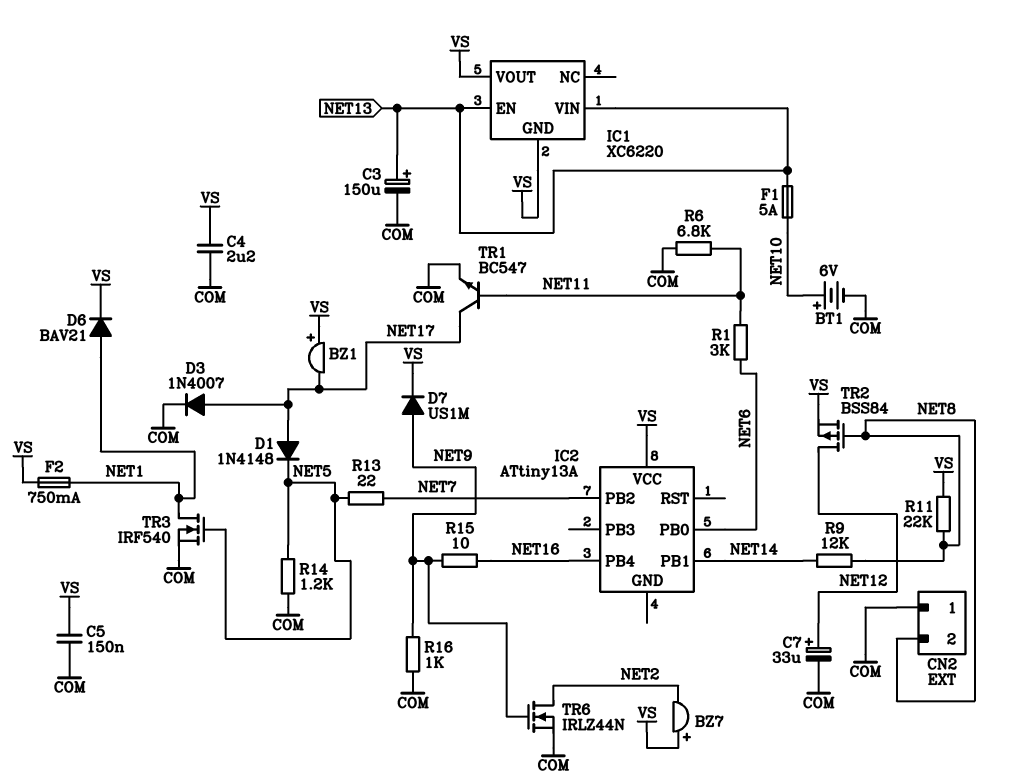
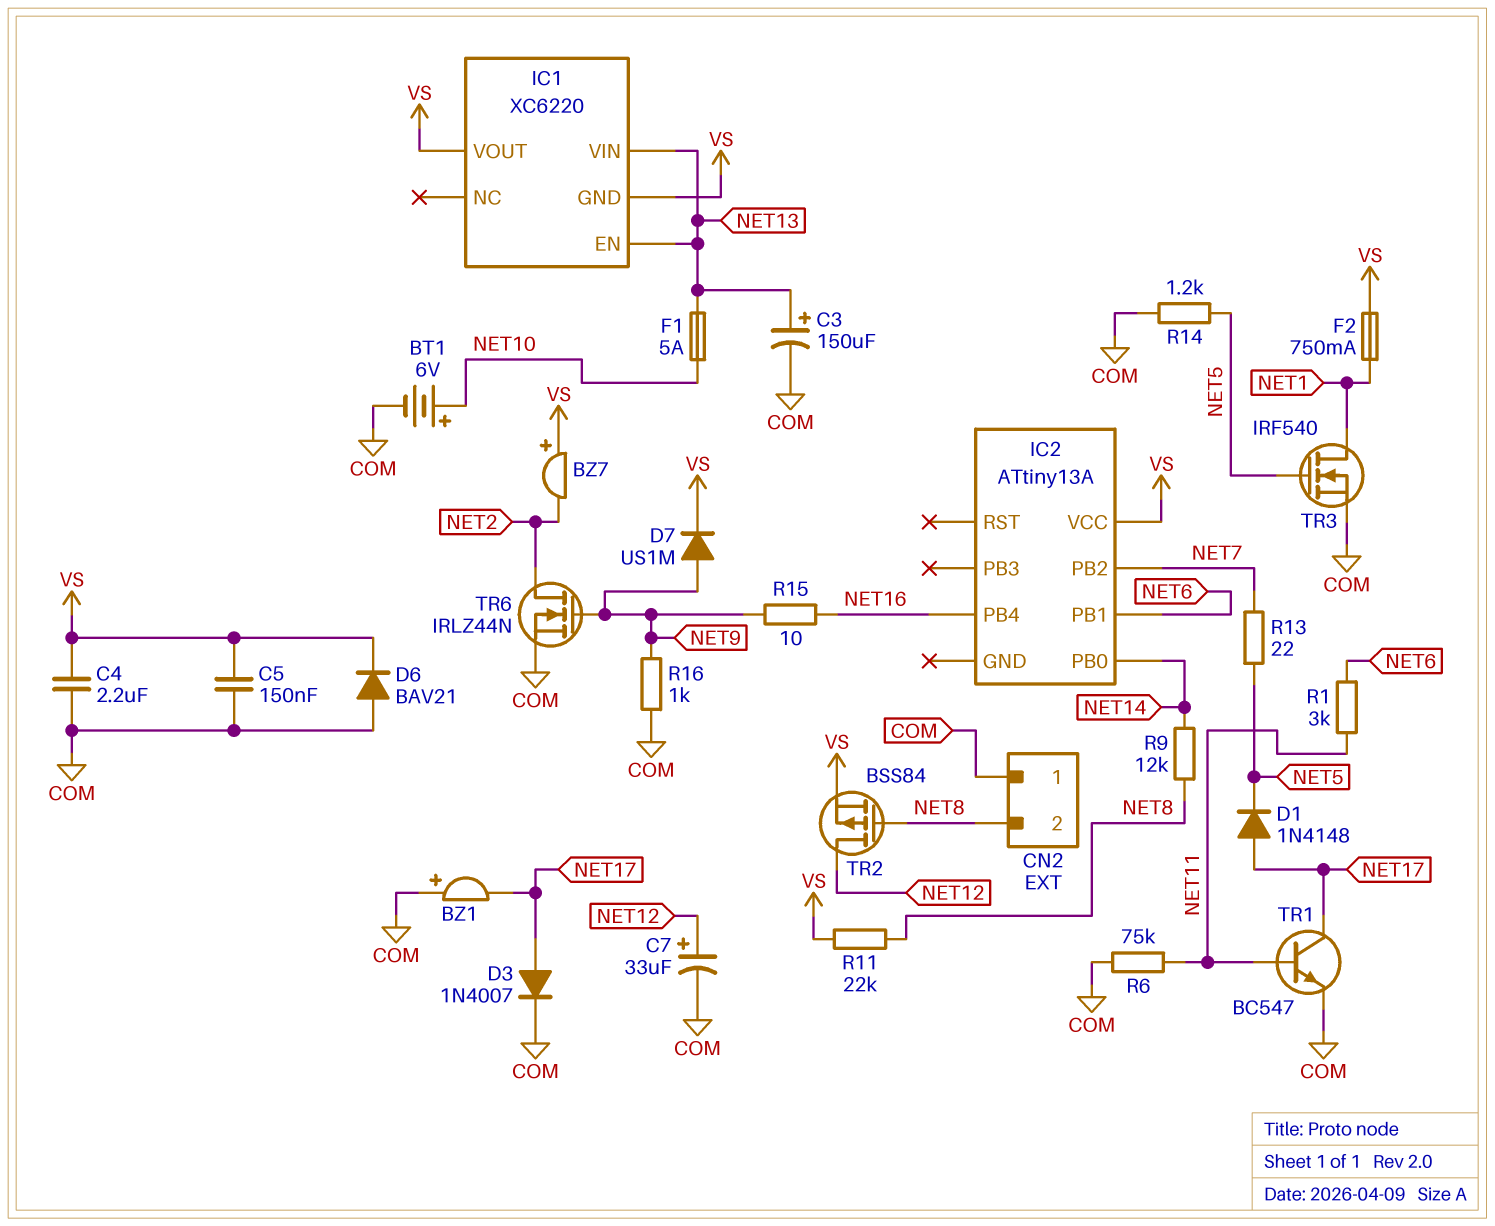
BZ1: buzzer (plus VS, minus NET17) -> buzzer (plus COM, minus NET17)
D6: diode BAV21 (A NET1, K VS) -> diode BAV21 (A COM, K VS)
IC2 pin PB0: NET6 -> NET14
IC2 pin PB1: NET14 -> NET6
R6: 6.8k (COM, NET11) -> 75k (COM, NET11)

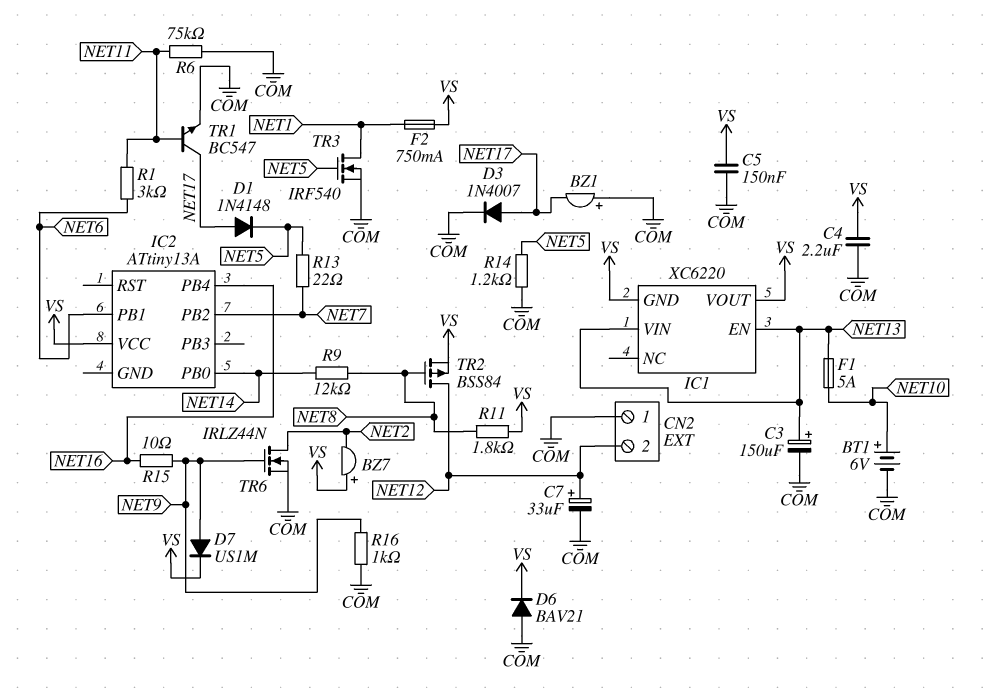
CN2 pin 2: NET8 -> NET12
R11: 22k (NET8, VS) -> 1.8k (NET8, VS)

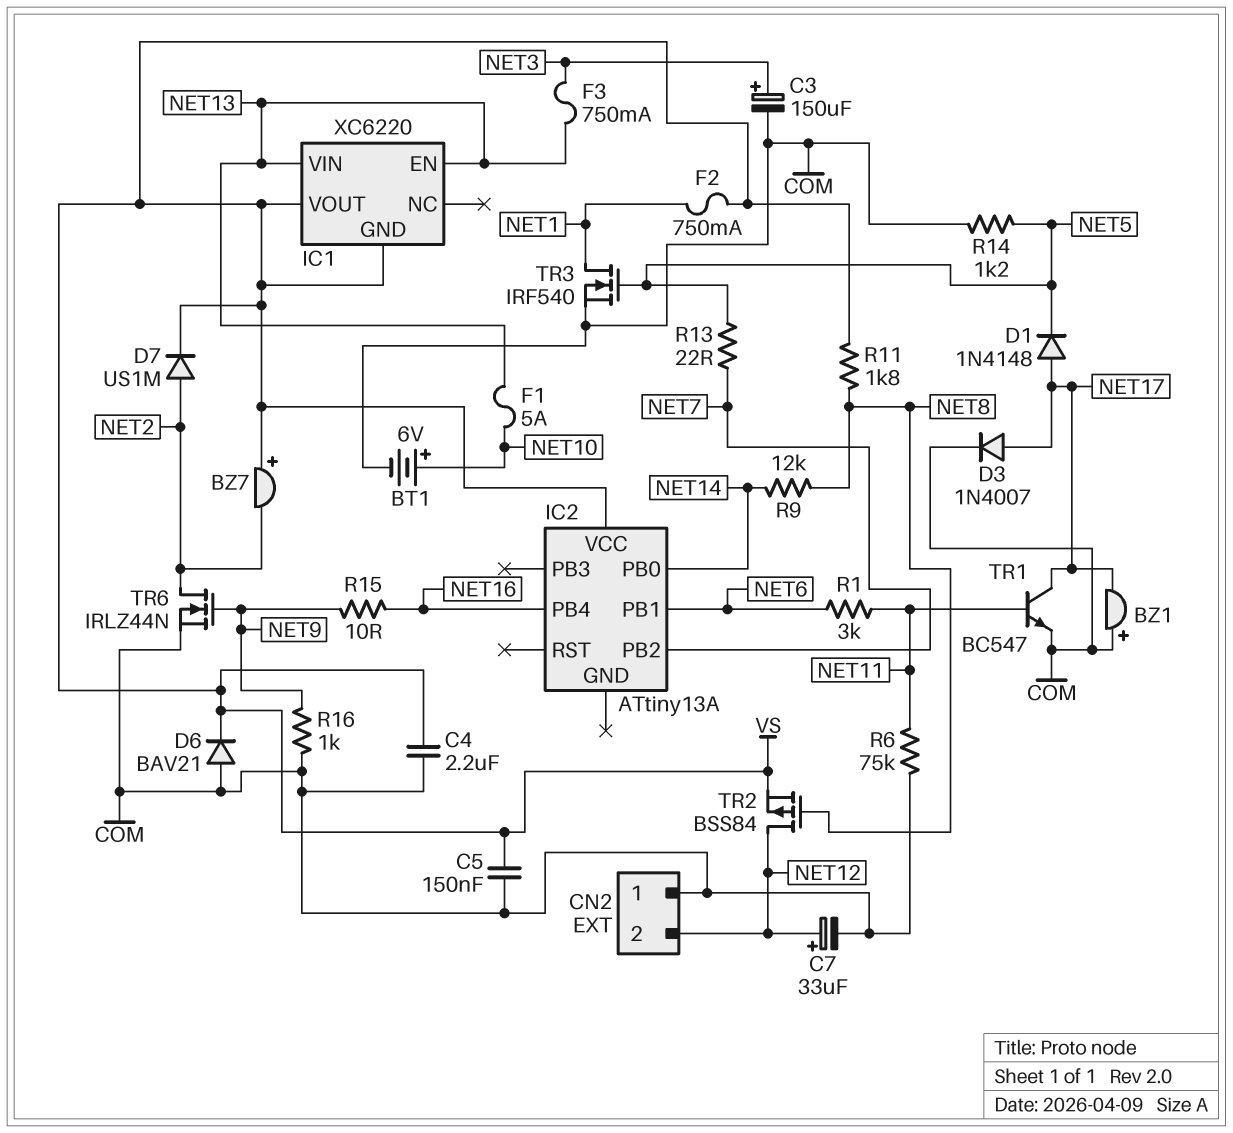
C3: 150uF (plus NET13, minus COM) -> 150uF (plus NET3, minus COM)
D7: diode US1M (A NET9, K VS) -> diode US1M (A NET2, K VS)
F3: none -> 750mA (NET3, NET13)

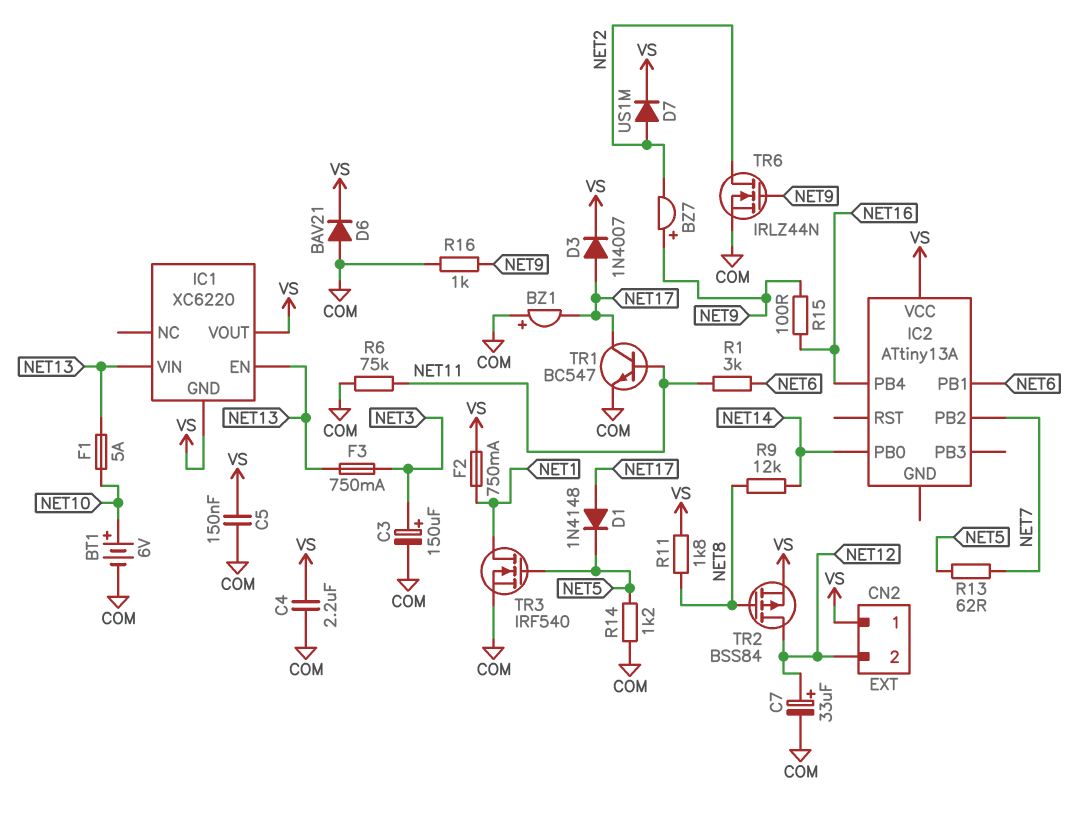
BZ7: buzzer (plus VS, minus NET2) -> buzzer (plus NET9, minus NET2)
CN2 pin 1: COM -> VS
D3: diode 1N4007 (A NET17, K COM) -> diode 1N4007 (A NET17, K VS)
R13: 22 (NET5, NET7) -> 62 (NET5, NET7)
R15: 10 (NET9, NET16) -> 100 (NET9, NET16)

